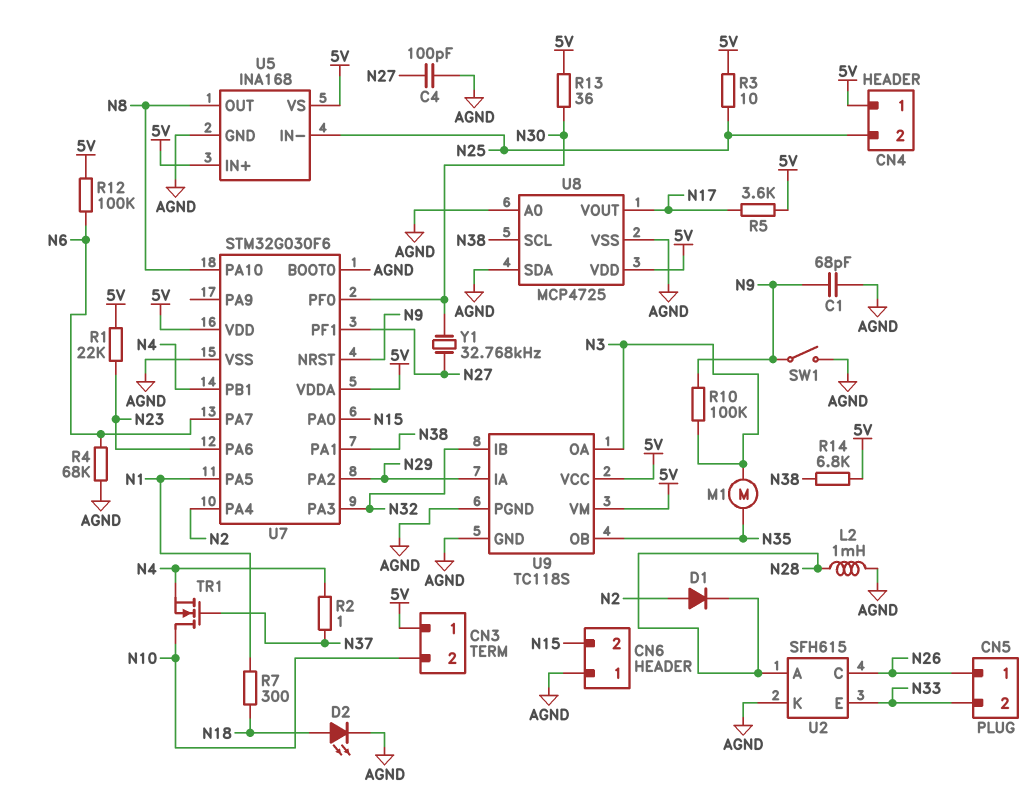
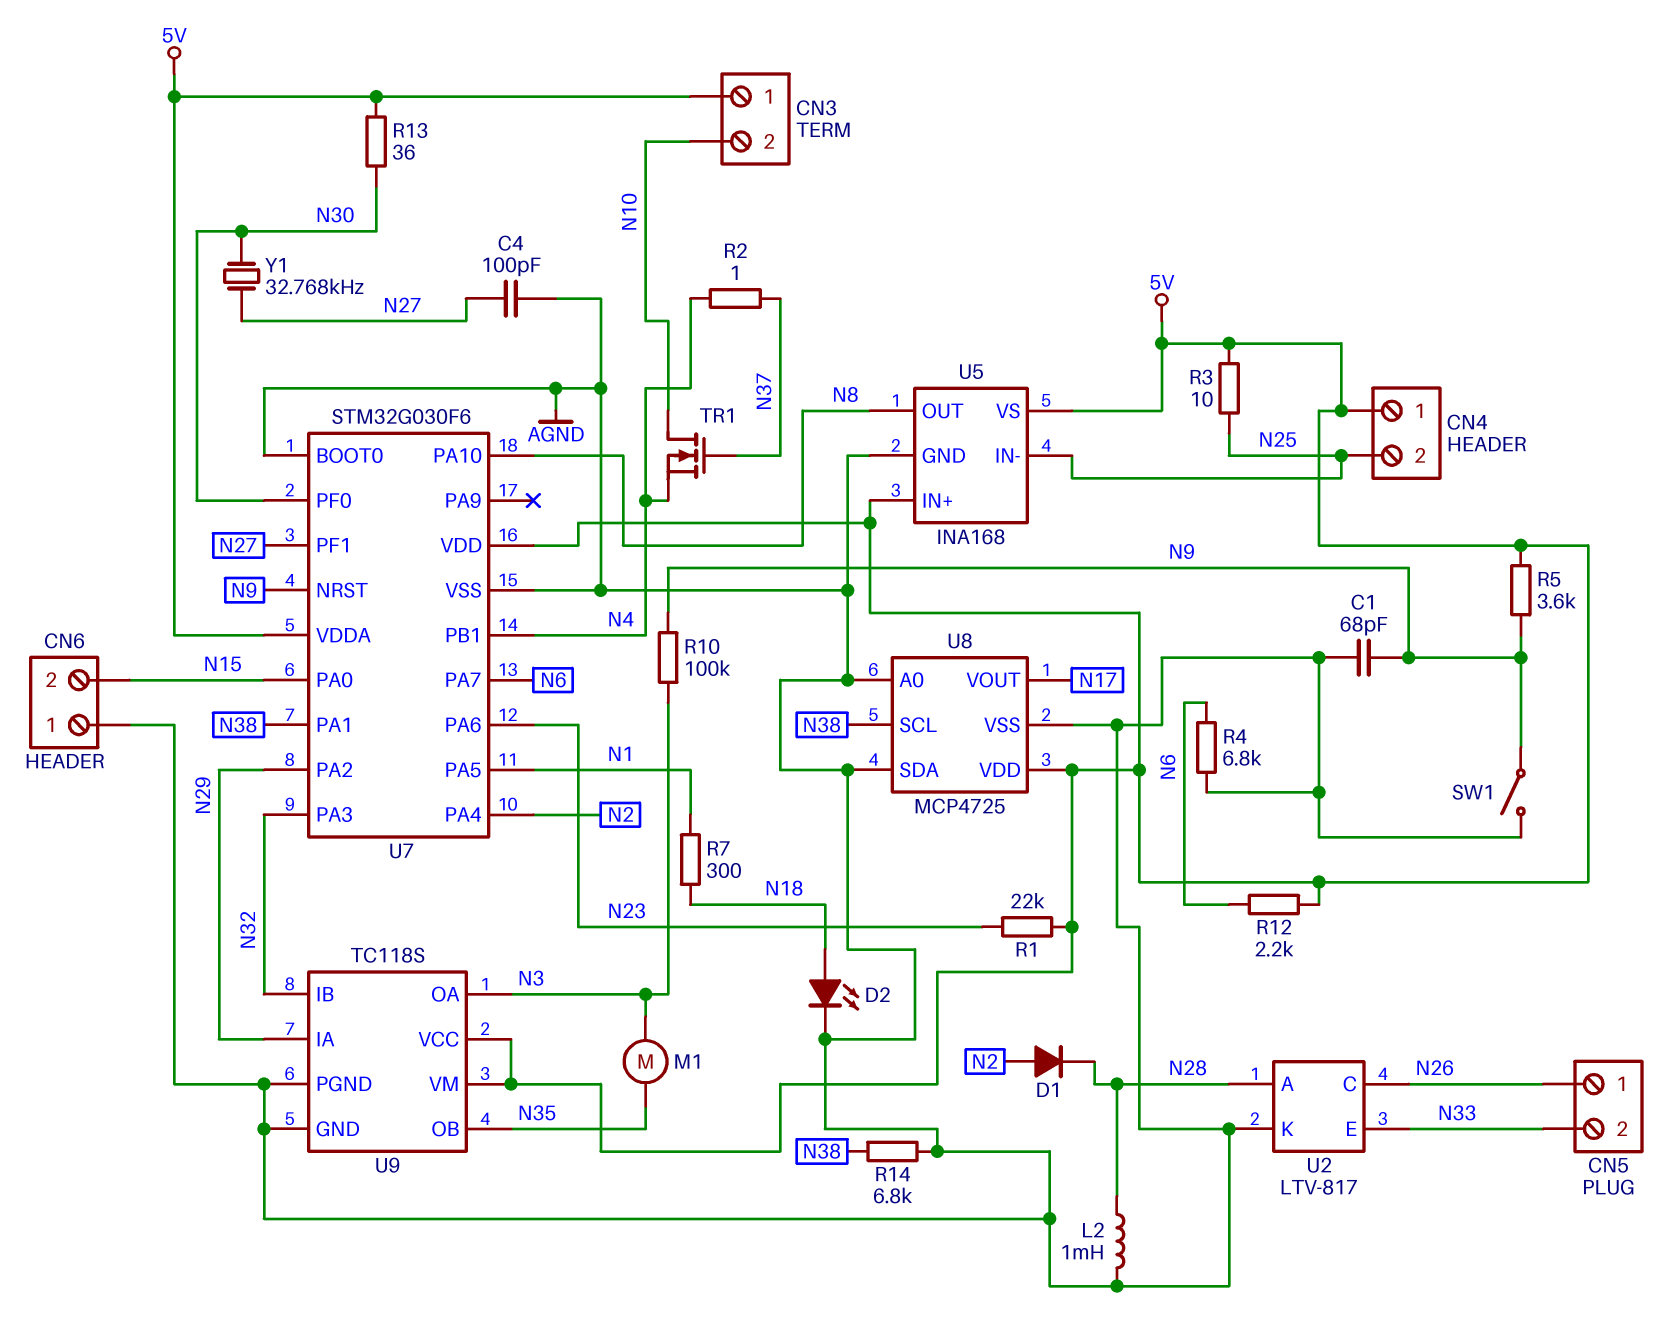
R4: 68k (AGND, N6) -> 6.8k (AGND, N6)
R5: 3.6k (5V, N17) -> 3.6k (5V, N9)
R12: 100k (5V, N6) -> 2.2k (5V, N6)
R14: 6.8k (5V, N38) -> 6.8k (AGND, N38)
U2: SFH615 -> LTV-817

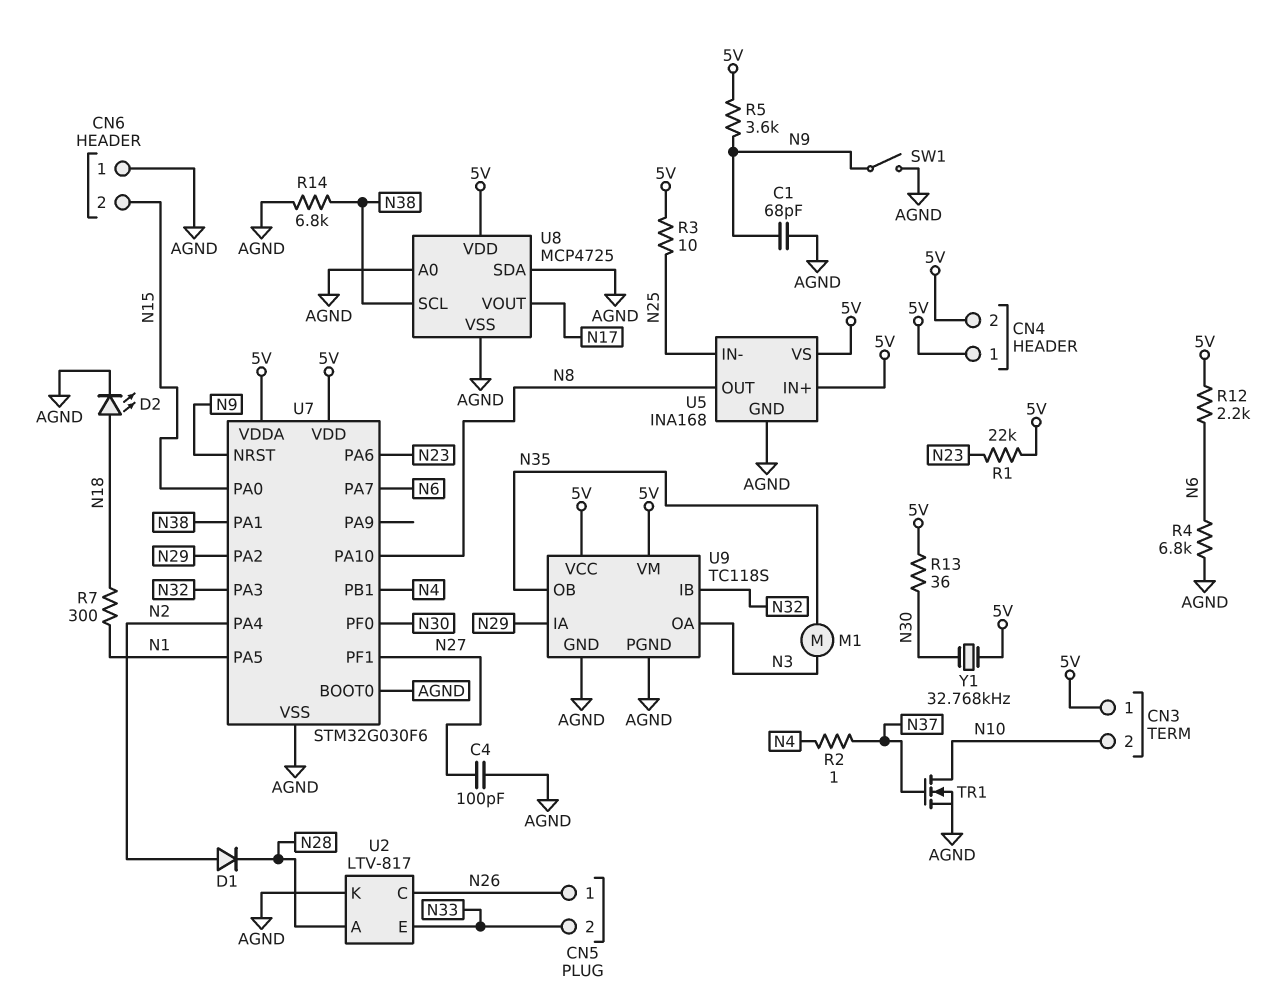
CN4 pin 2: N25 -> 5V
L2: 1mH (AGND, N28) -> none
R10: 100k (N3, N9) -> none
TR1: NMOS (G N37, D N10, S N4) -> NMOS (G N37, D N10, S AGND)
Y1: 32.768kHz (N27, N30) -> 32.768kHz (5V, N30)

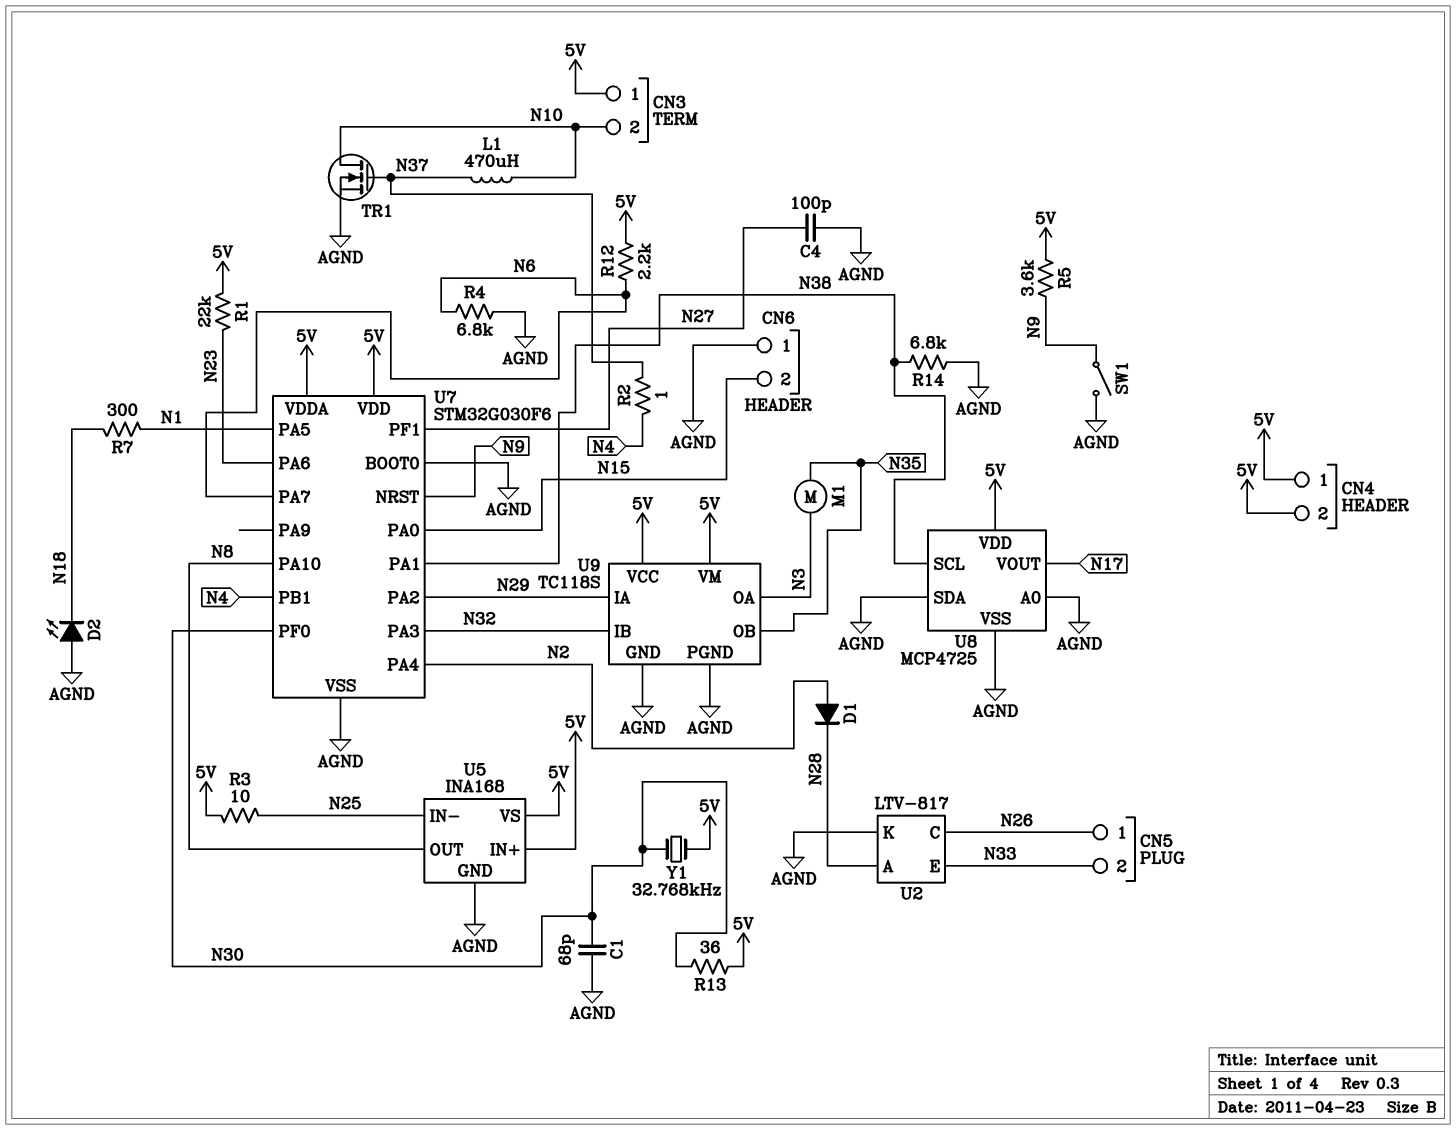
C1: 68pF (AGND, N9) -> 68pF (AGND, N30)
D2: LED (A N18, K AGND) -> LED (A AGND, K N18)
L1: none -> 470uH (N10, N37)

